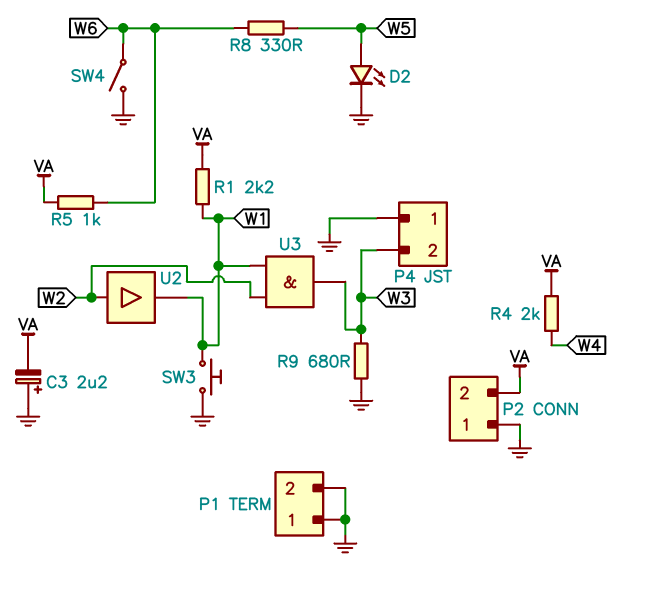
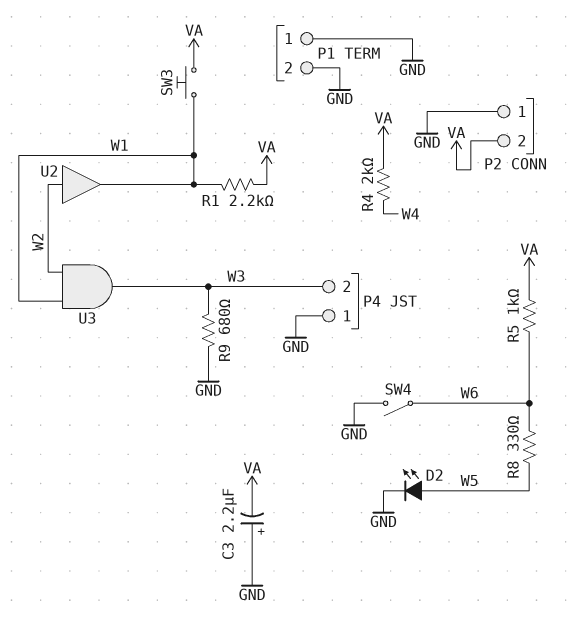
SW3: button (GND, W1) -> button (VA, W1)

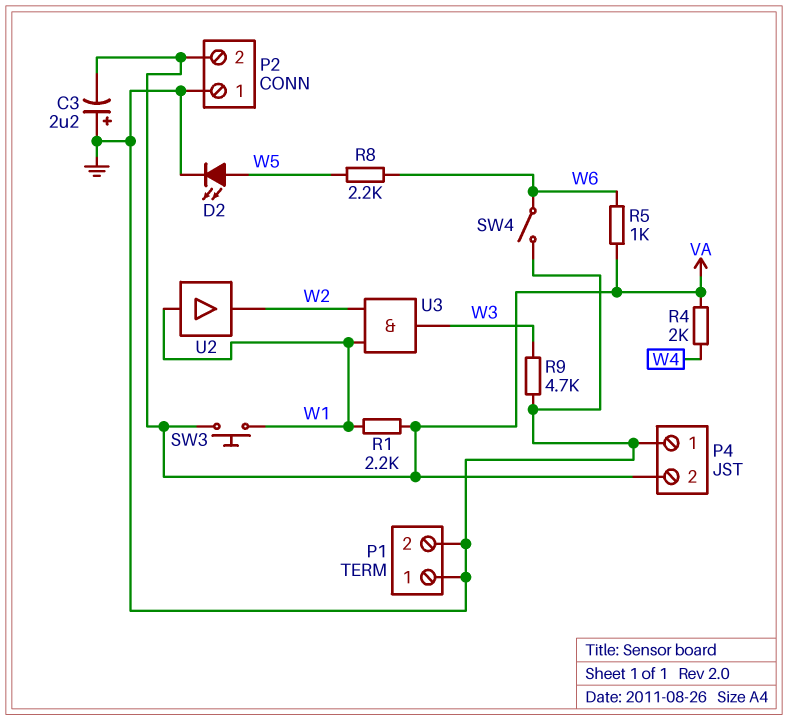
P4 pin 2: W3 -> VA
R8: 330 (W5, W6) -> 2.2k (W5, W6)
R9: 680 (GND, W3) -> 4.7k (GND, W3)
U2: buffer (in W2, out W1) -> buffer (in W1, out W2)

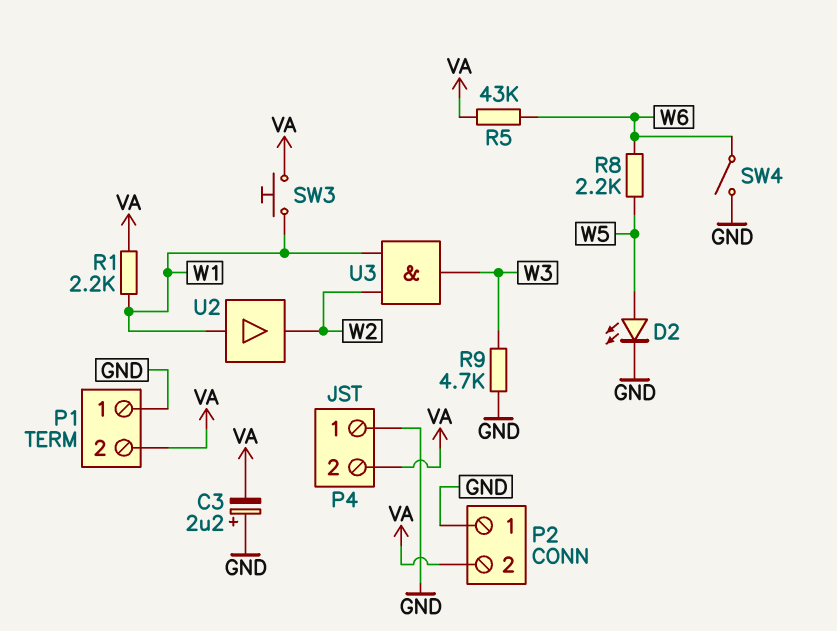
P1 pin 2: GND -> VA
R4: 2k (VA, W4) -> none
R5: 1k (VA, W6) -> 43k (VA, W6)

